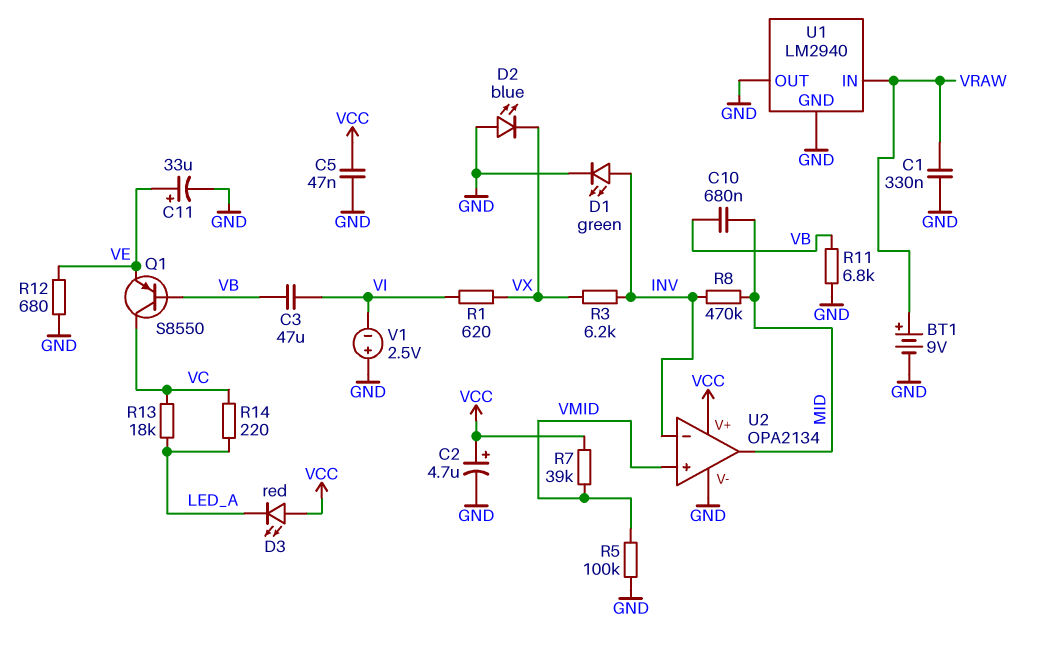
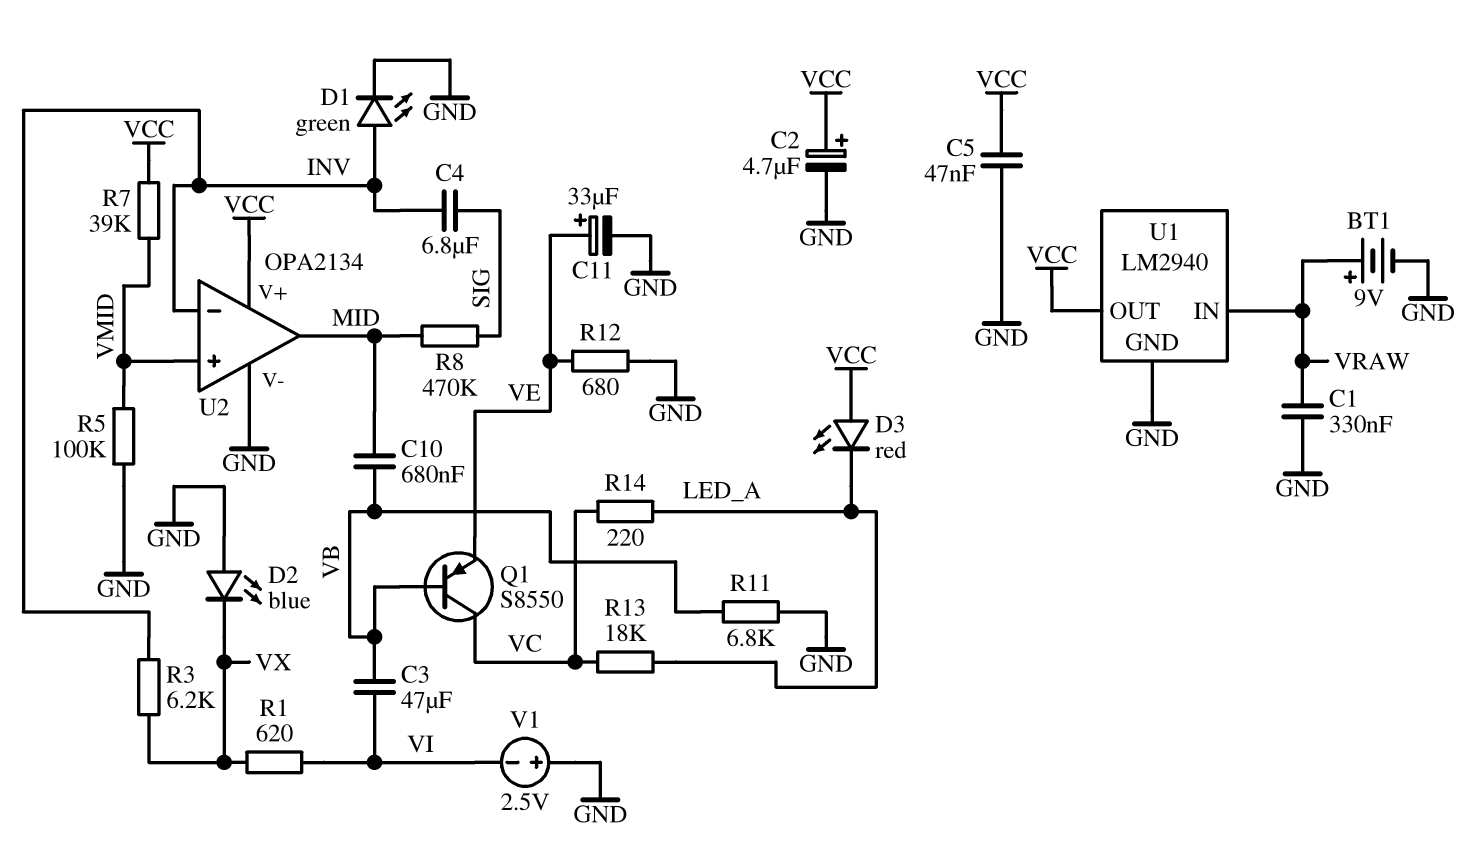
C4: none -> 6.8uF (INV, SIG)
R8: 470k (INV, MID) -> 470k (MID, SIG)
U1 pin OUT: GND -> VCC

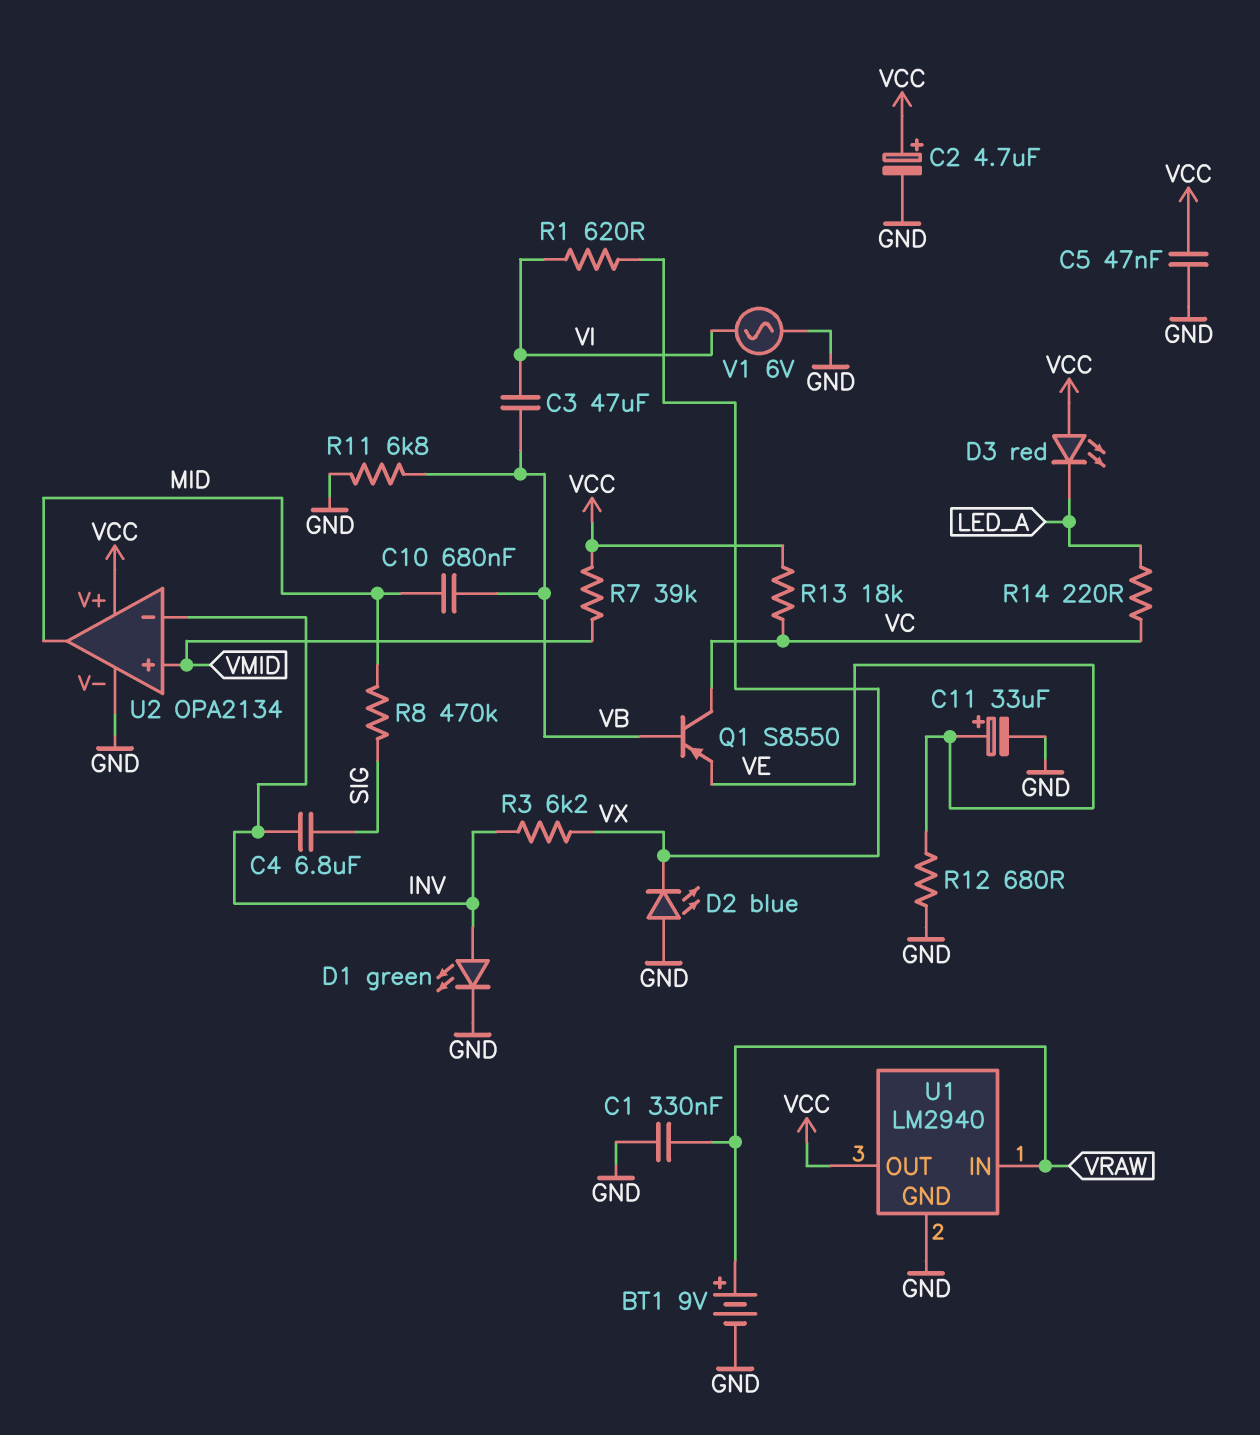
R5: 100k (GND, VMID) -> none
R13: 18k (LED_A, VC) -> 18k (VC, VCC)
V1: 2.5V (plus GND, minus VI) -> AC 6V (GND, VI)

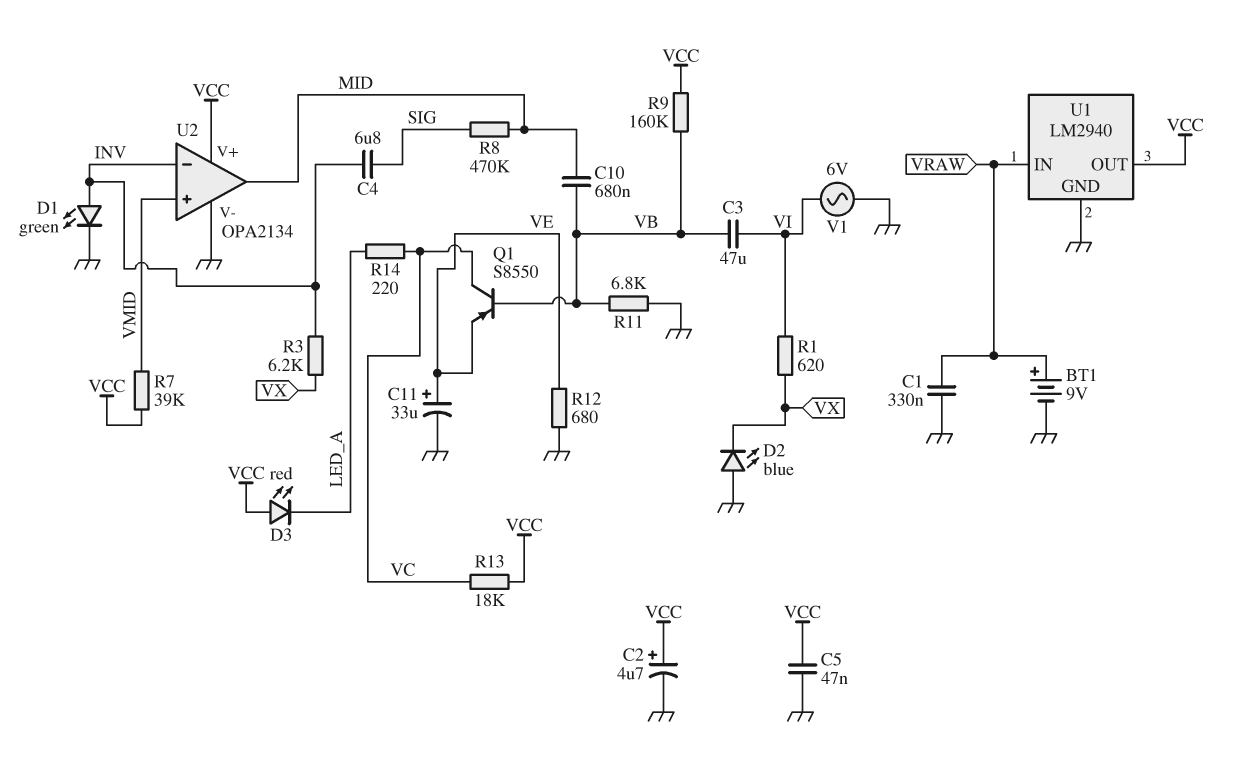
R9: none -> 160k (VB, VCC)

